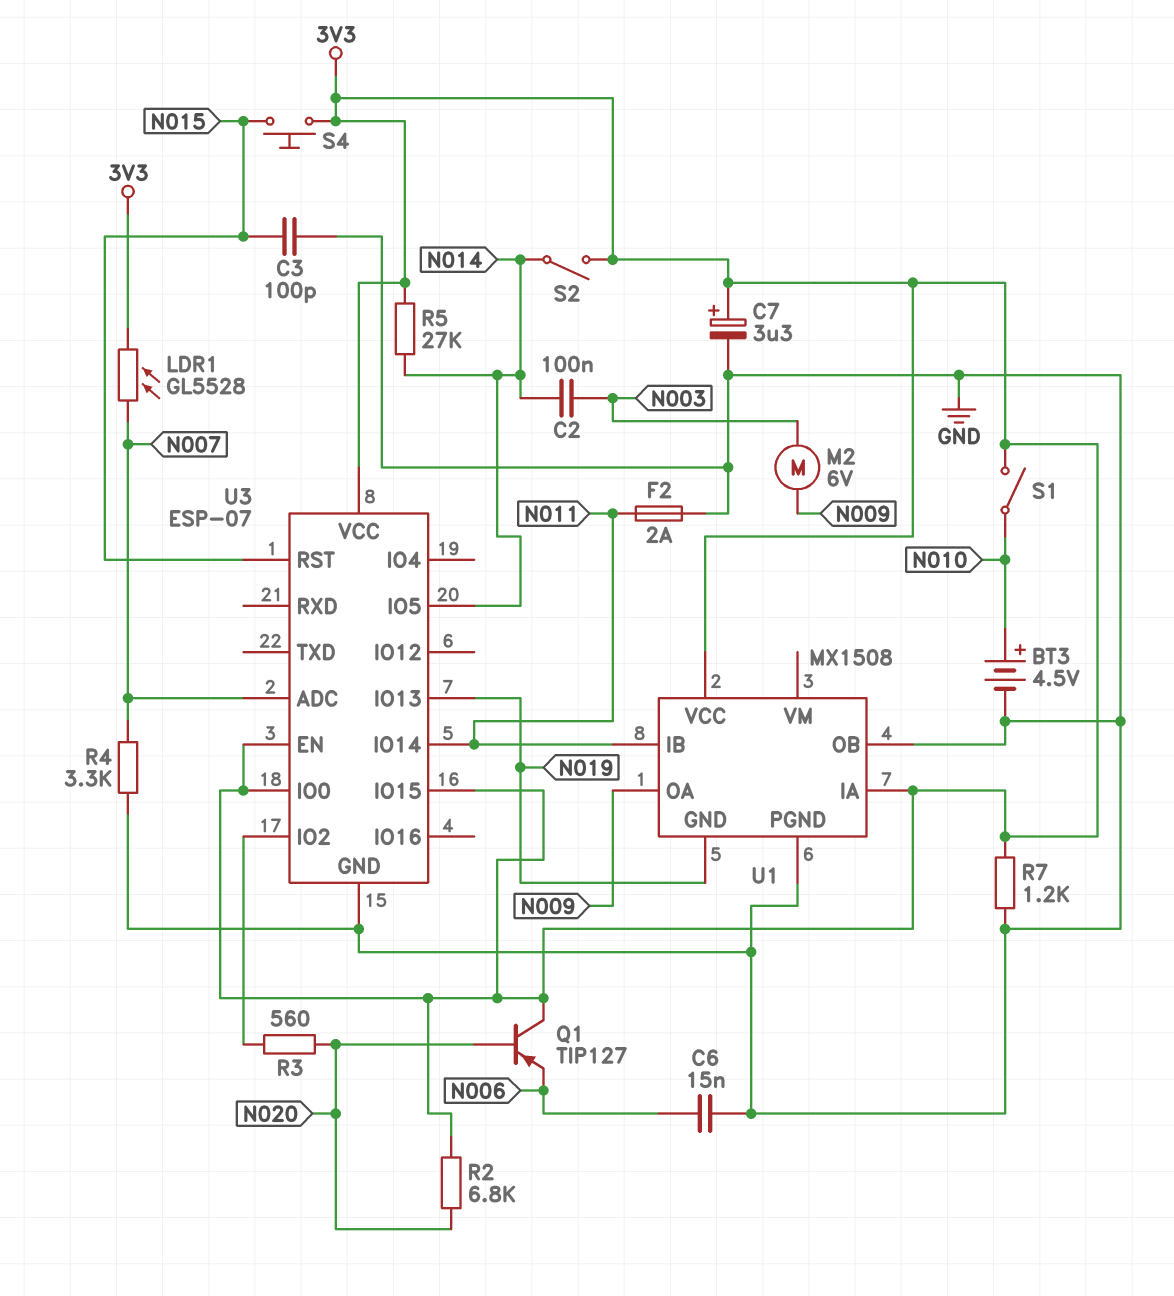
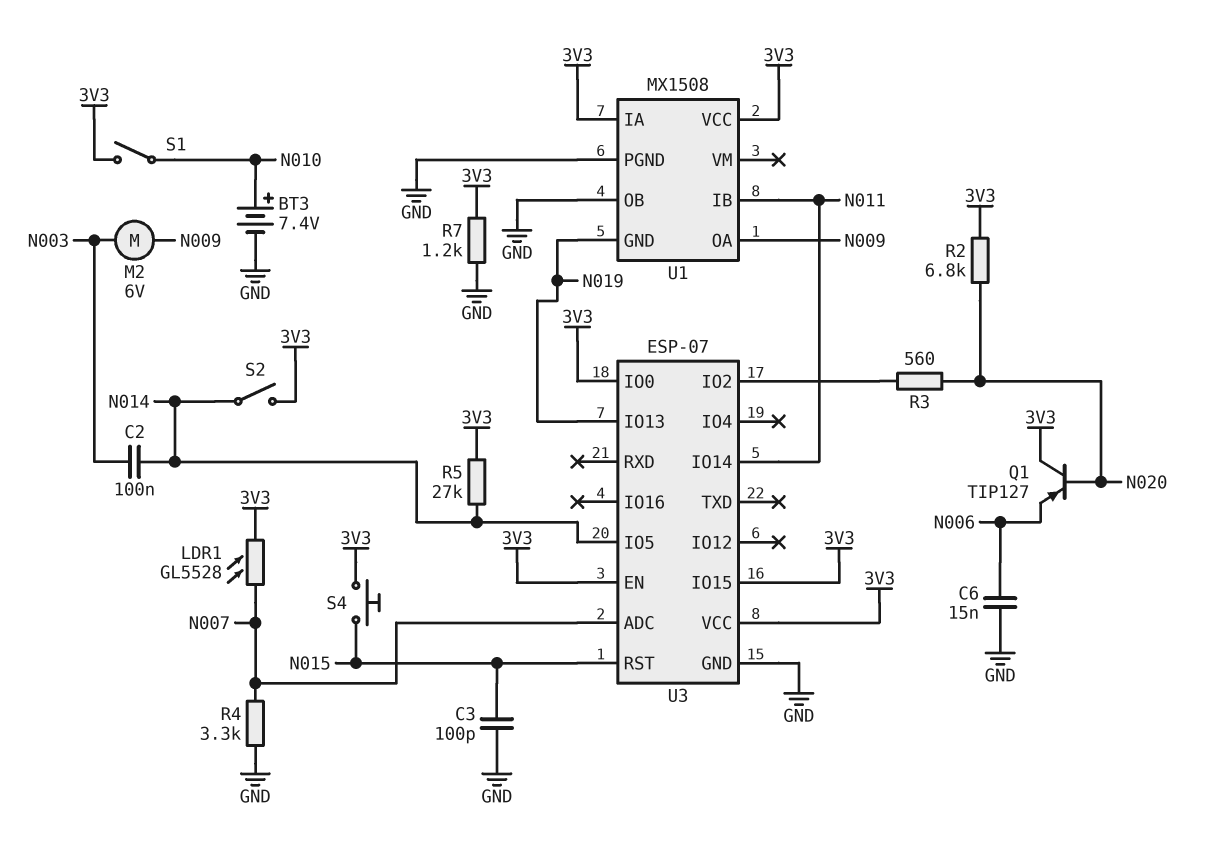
BT3: 4.5V (plus N010, minus GND) -> 7.4V (plus N010, minus GND)
C7: 3.3uF (plus 3V3, minus GND) -> none
F2: 2A (GND, N011) -> none

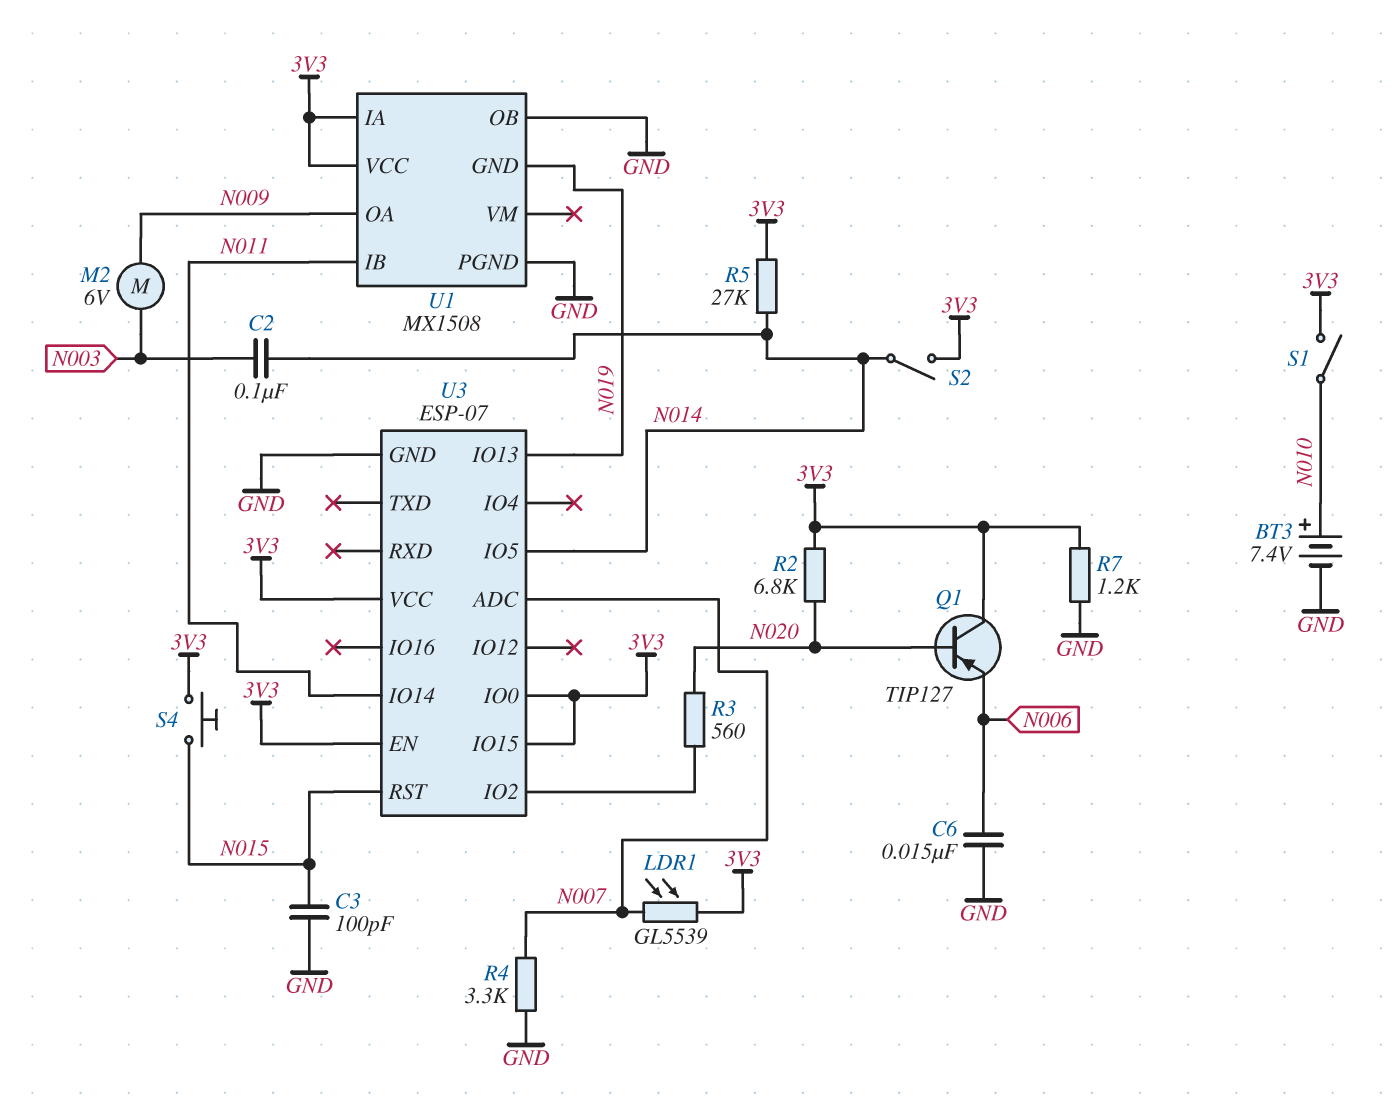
LDR1: GL5528 (3V3, N007) -> GL5539 (3V3, N007)

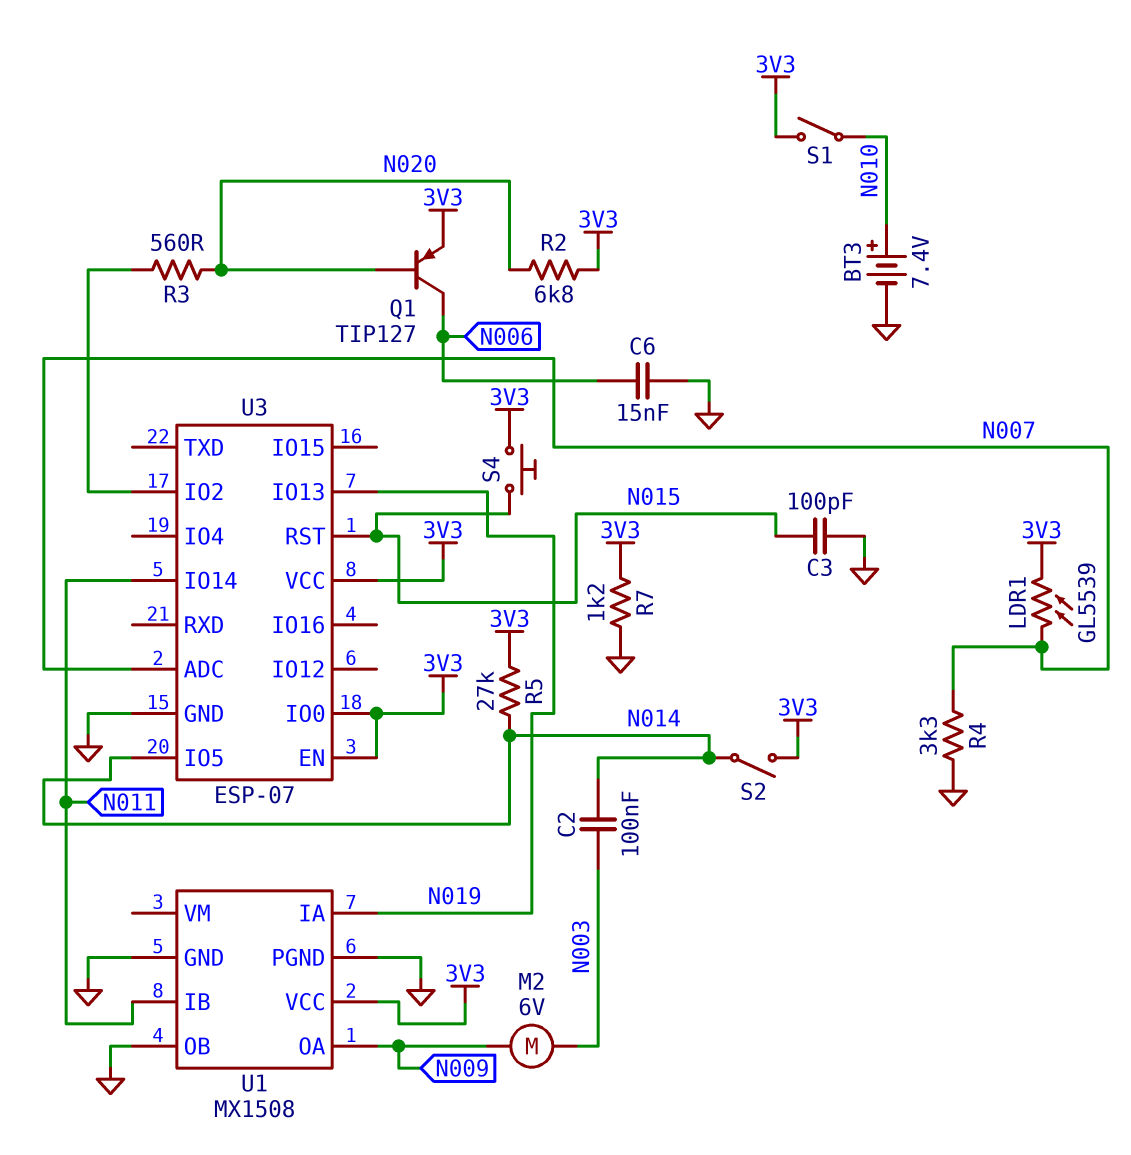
Q1: PNP TIP127 (B N020, C 3V3, E N006) -> PNP TIP127 (B N020, C N006, E 3V3)
U1 pin GND: N019 -> GND
U1 pin IA: 3V3 -> N019
U3 pin IO15: 3V3 -> none

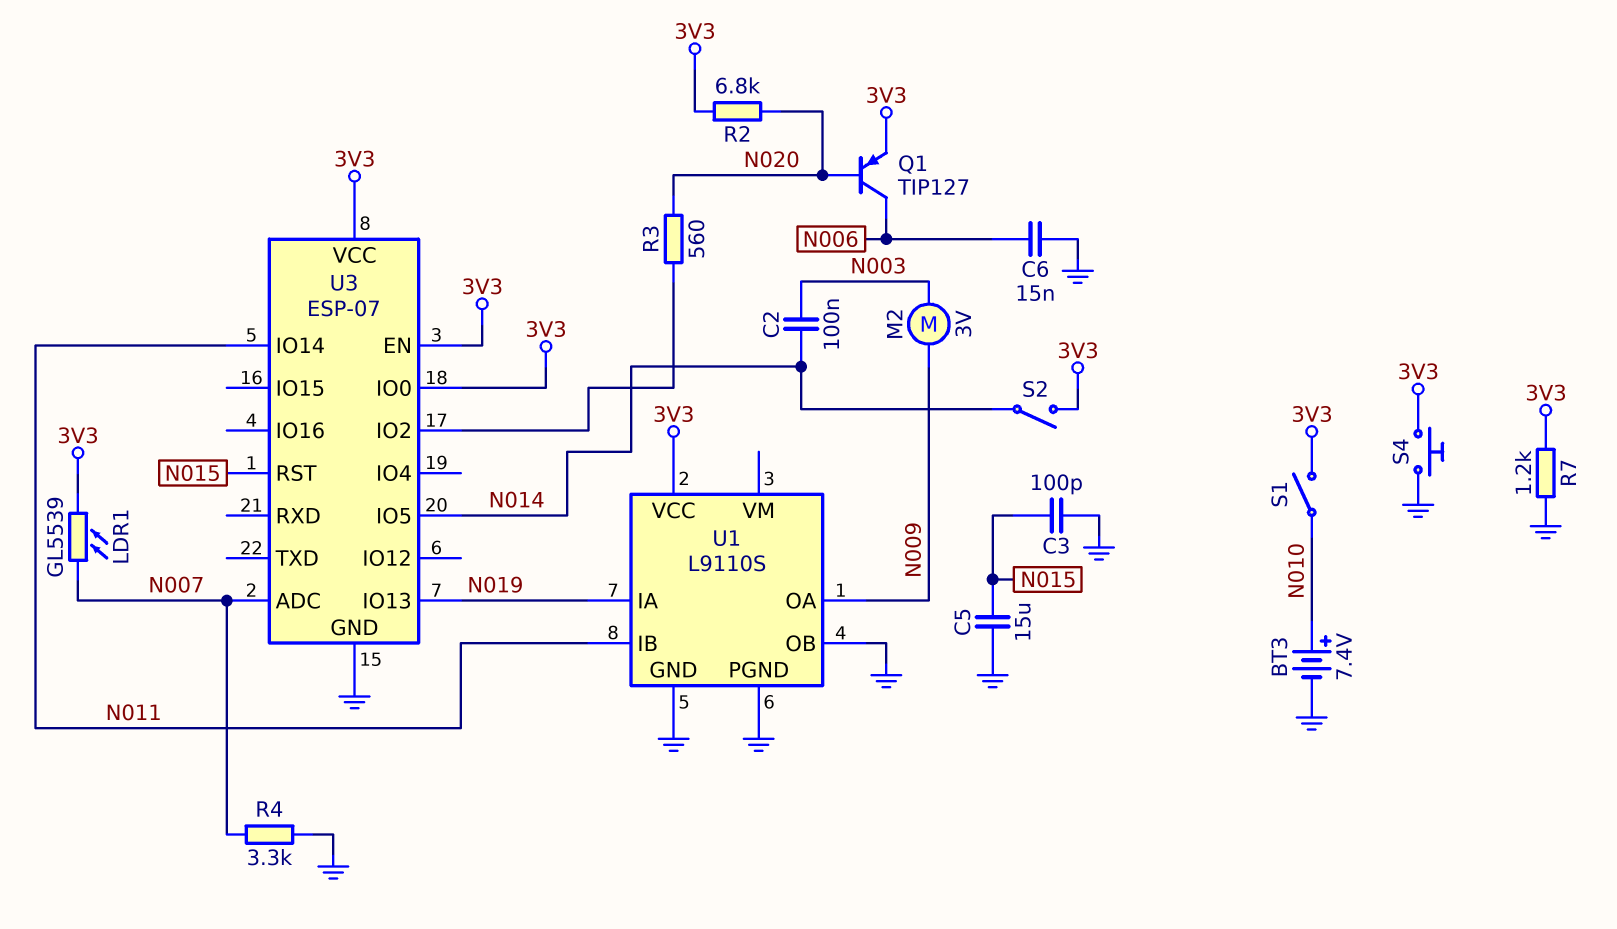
C5: none -> 15uF (GND, N015)
M2: motor 6V (N003, N009) -> motor 3V (N003, N009)
R5: 27k (3V3, N014) -> none
S4: button (3V3, N015) -> button (3V3, GND)
U1: MX1508 -> L9110S

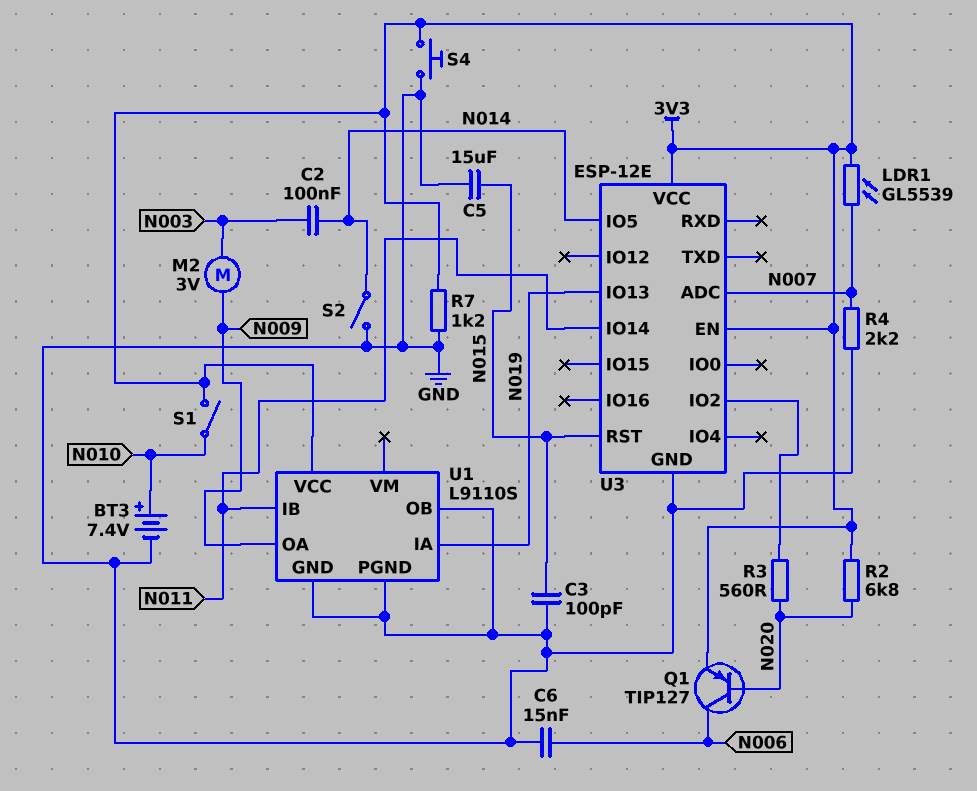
R4: 3.3k (GND, N007) -> 2.2k (GND, N007)
S2: switch (3V3, N014) -> switch (GND, N014)
U3: ESP-07 -> ESP-12E
U3 pin IO0: 3V3 -> none

